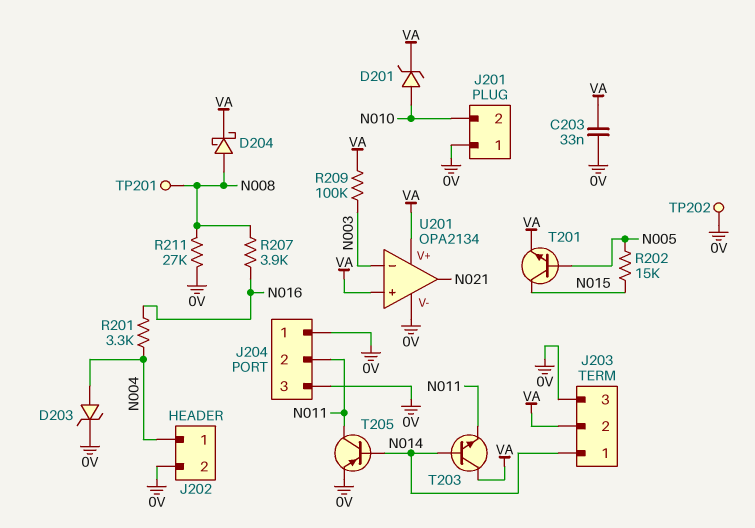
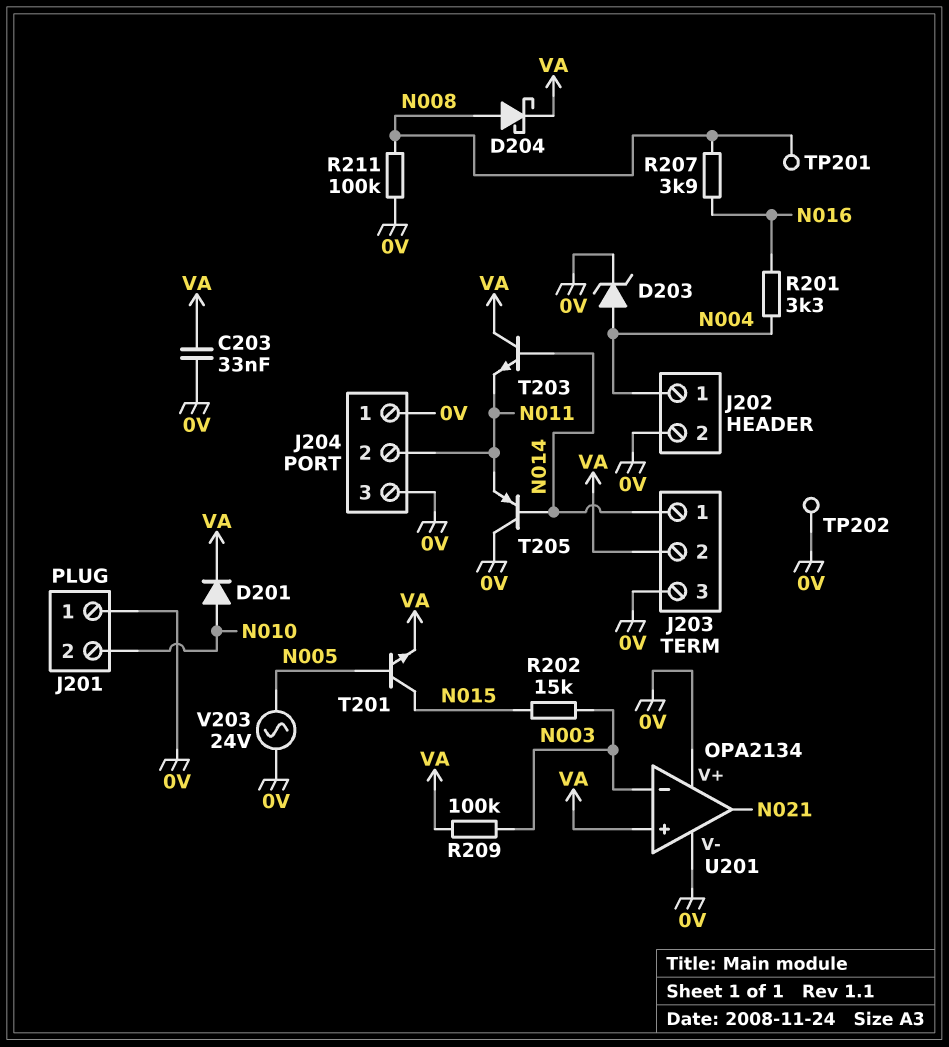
D201: zener (A N010, K VA) -> diode (A N010, K VA)
R202: 15k (N005, N015) -> 15k (N003, N015)
R211: 27k (0V, N008) -> 100k (0V, N008)
T205: PNP (B N014, C N011, E 0V) -> PNP (B N014, C 0V, E N011)
U201 pin V+: VA -> 0V
V203: none -> AC 24V (0V, N005)

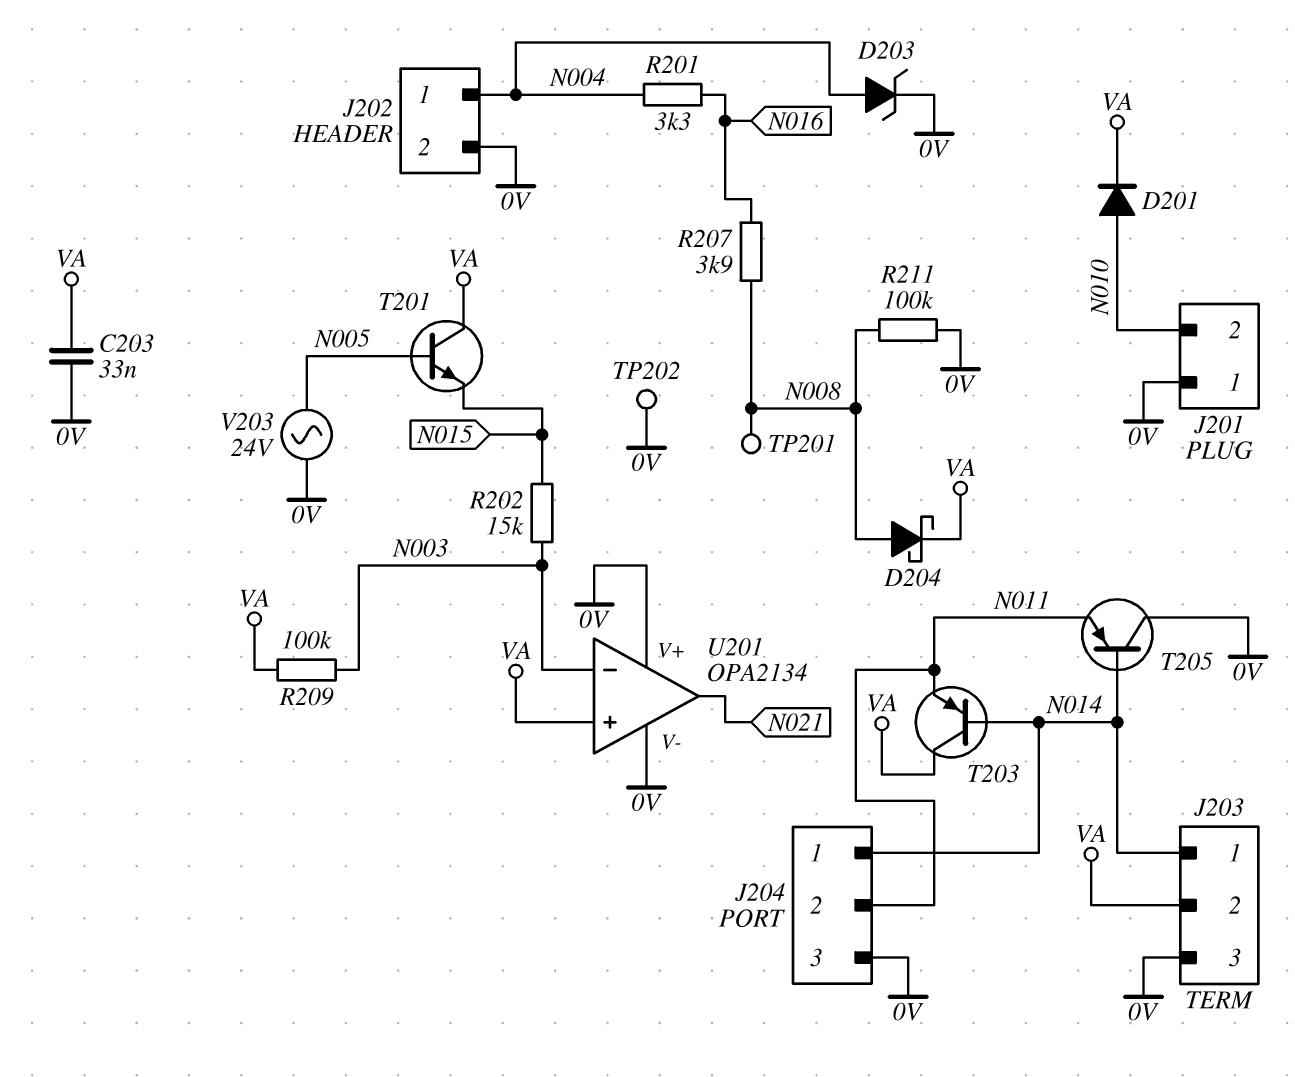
J204 pin 1: 0V -> N014
T201: NPN (B N005, C N015, E VA) -> NPN (B N005, C VA, E N015)
T203: NPN (B N014, C VA, E N011) -> PNP (B N014, C VA, E N011)

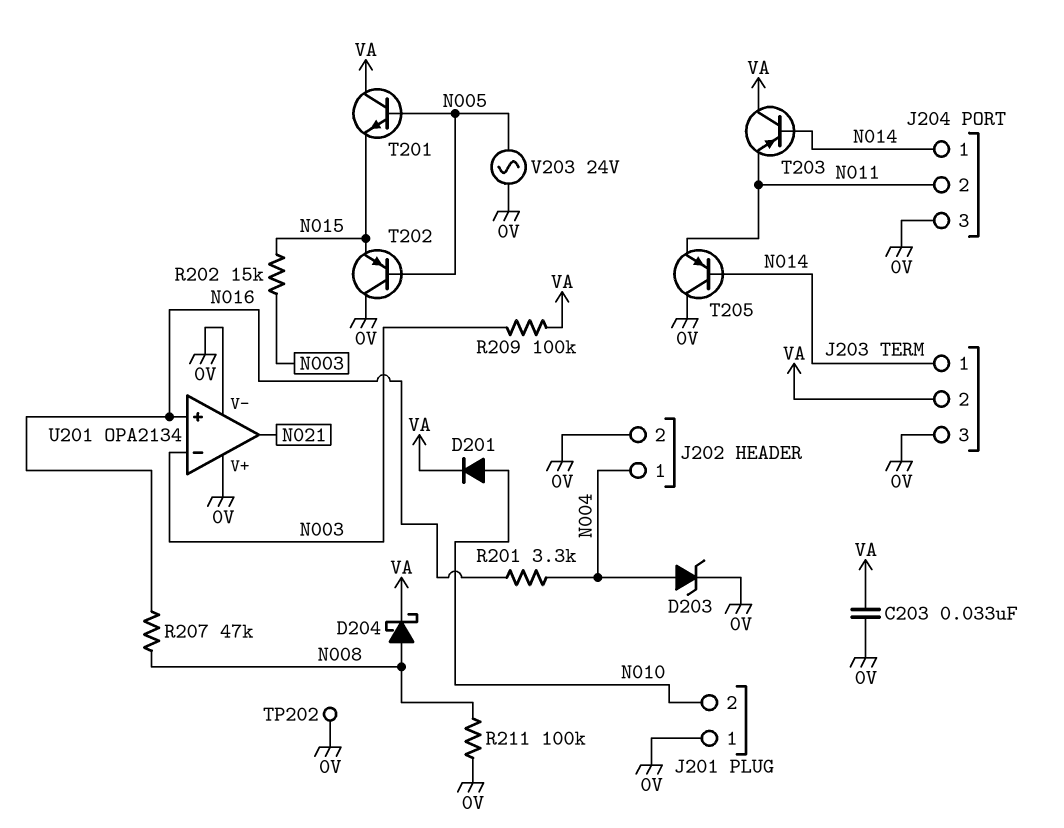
R207: 3.9k (N008, N016) -> 47k (N008, N016)
T202: none -> PNP (B N005, C 0V, E N015)
TP201: test point (N008) -> none
U201 pin in+: VA -> N016

